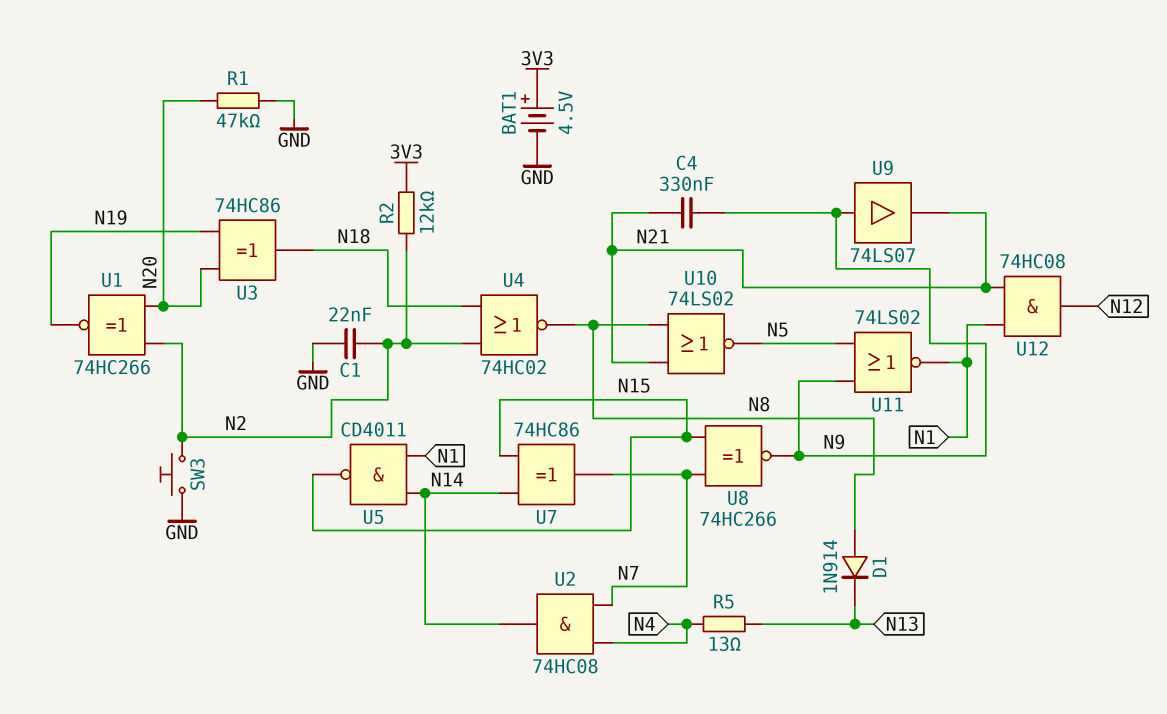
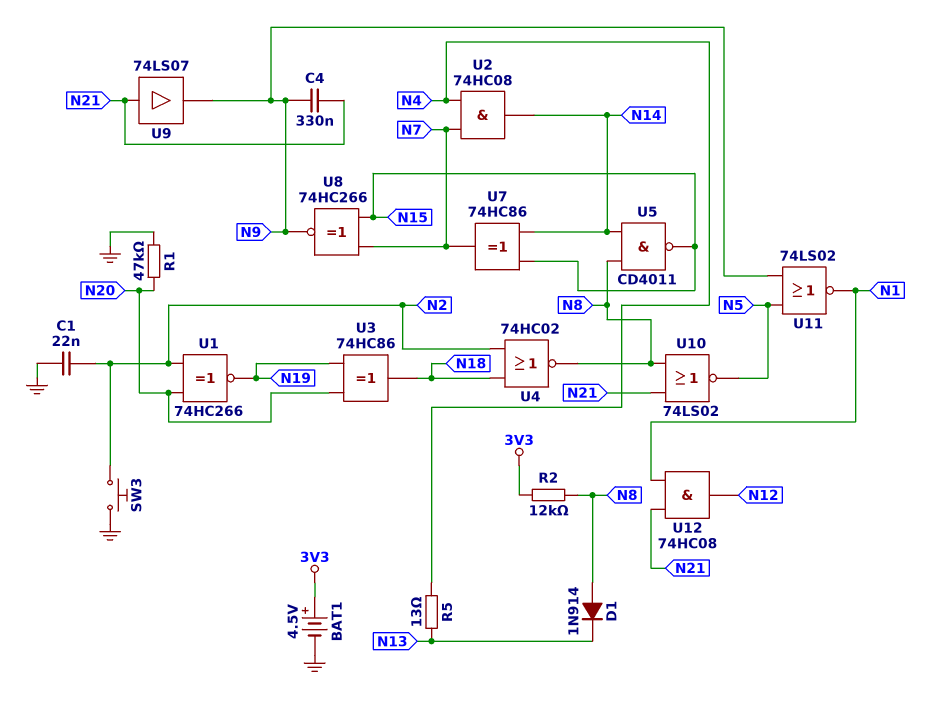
R2: 12k (3V3, N2) -> 12k (3V3, N8)
U5: NAND CD4011 (in N1, in N14, out N15) -> NAND CD4011 (in N8, in N14, out N15)
U9: buffer 74LS07 (in N9, out N21) -> buffer 74LS07 (in N21, out N9)

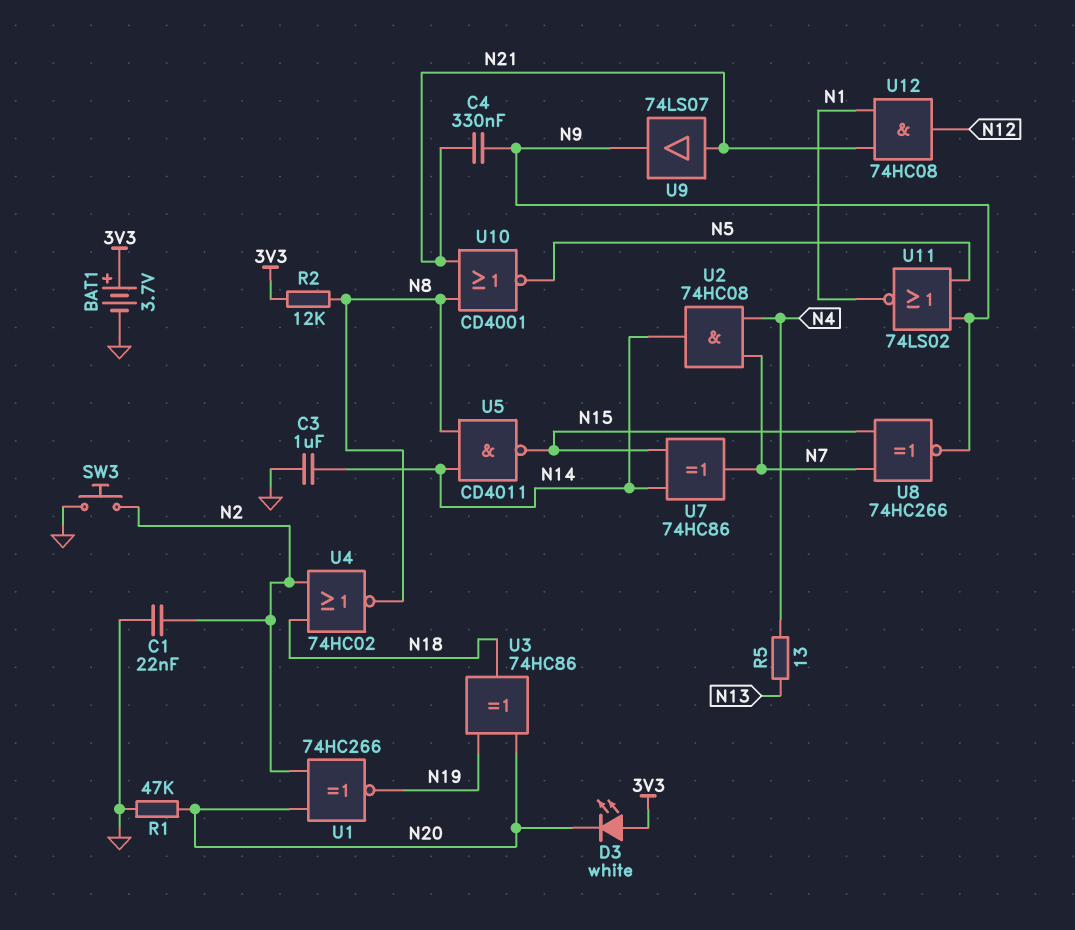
BAT1: 4.5V (plus 3V3, minus GND) -> 3.7V (plus 3V3, minus GND)
C3: none -> 1uF (GND, N14)
D1: diode 1N914 (A N8, K N13) -> none
D3: none -> LED white (A 3V3, K N20)
U10: NOR 74LS02 (in N8, in N21, out N5) -> NOR CD4001 (in N8, in N21, out N5)

